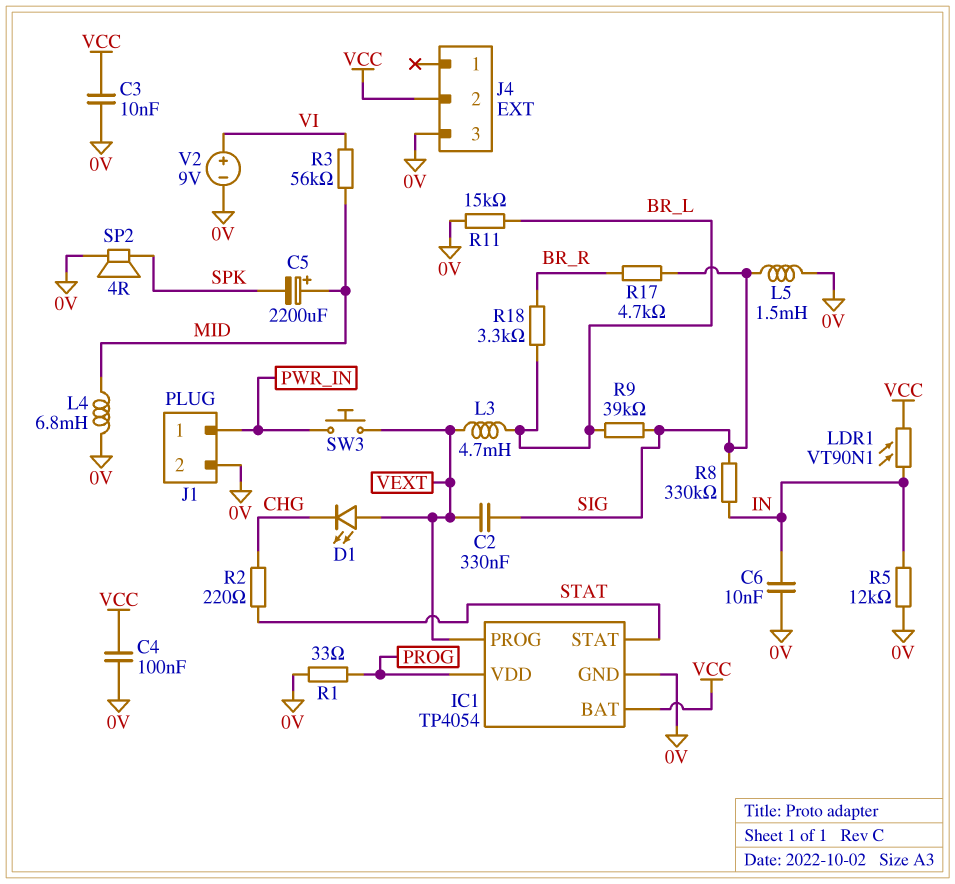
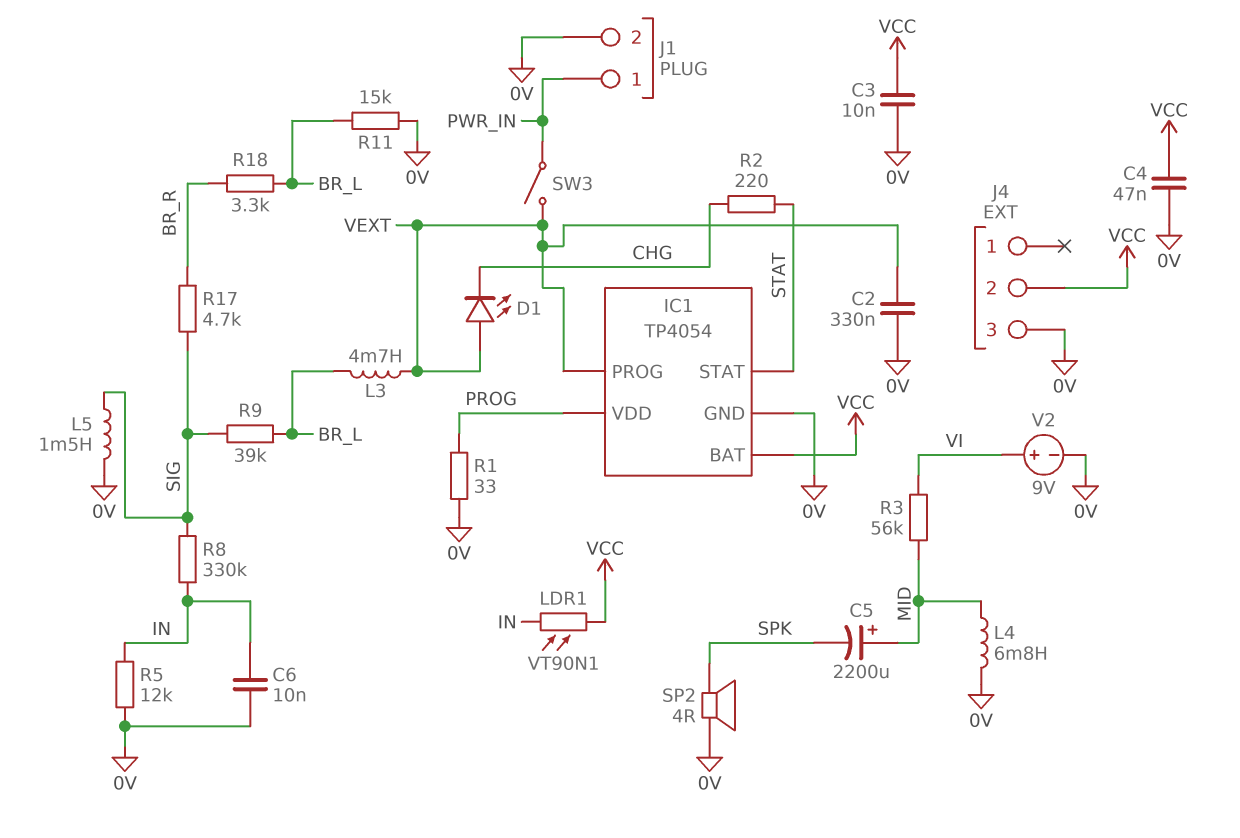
C2: 330nF (SIG, VEXT) -> 330nF (0V, VEXT)
C4: 100nF (0V, VCC) -> 47nF (0V, VCC)
SW3: button (PWR_IN, VEXT) -> switch (PWR_IN, VEXT)

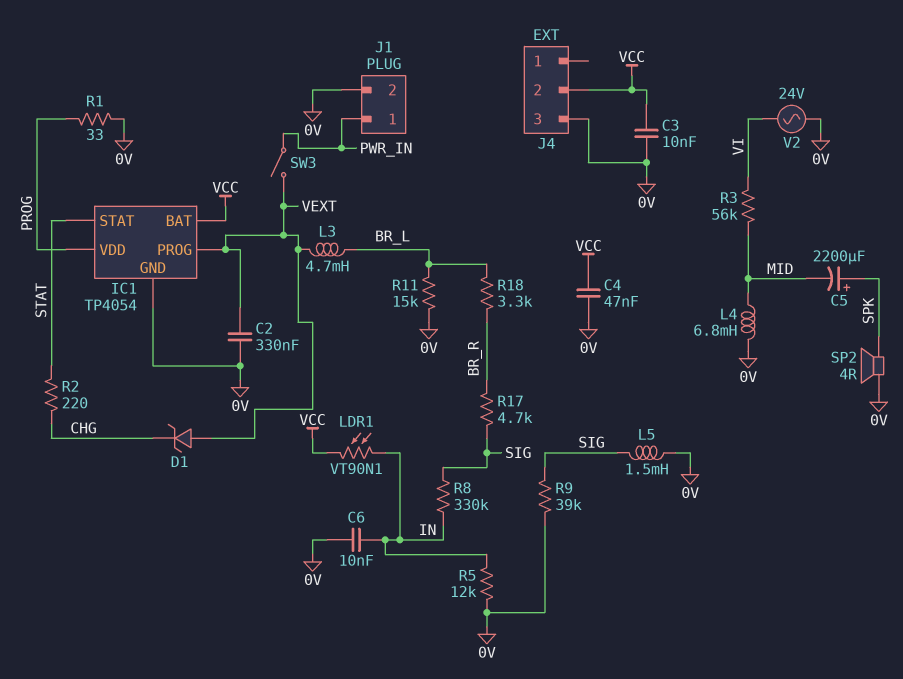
C5: 2200uF (plus MID, minus SPK) -> 2200uF (plus SPK, minus MID)
D1: LED (A VEXT, K CHG) -> zener (A VEXT, K CHG)
R9: 39k (BR_L, SIG) -> 39k (0V, SIG)
V2: 9V (plus VI, minus 0V) -> AC 24V (0V, VI)

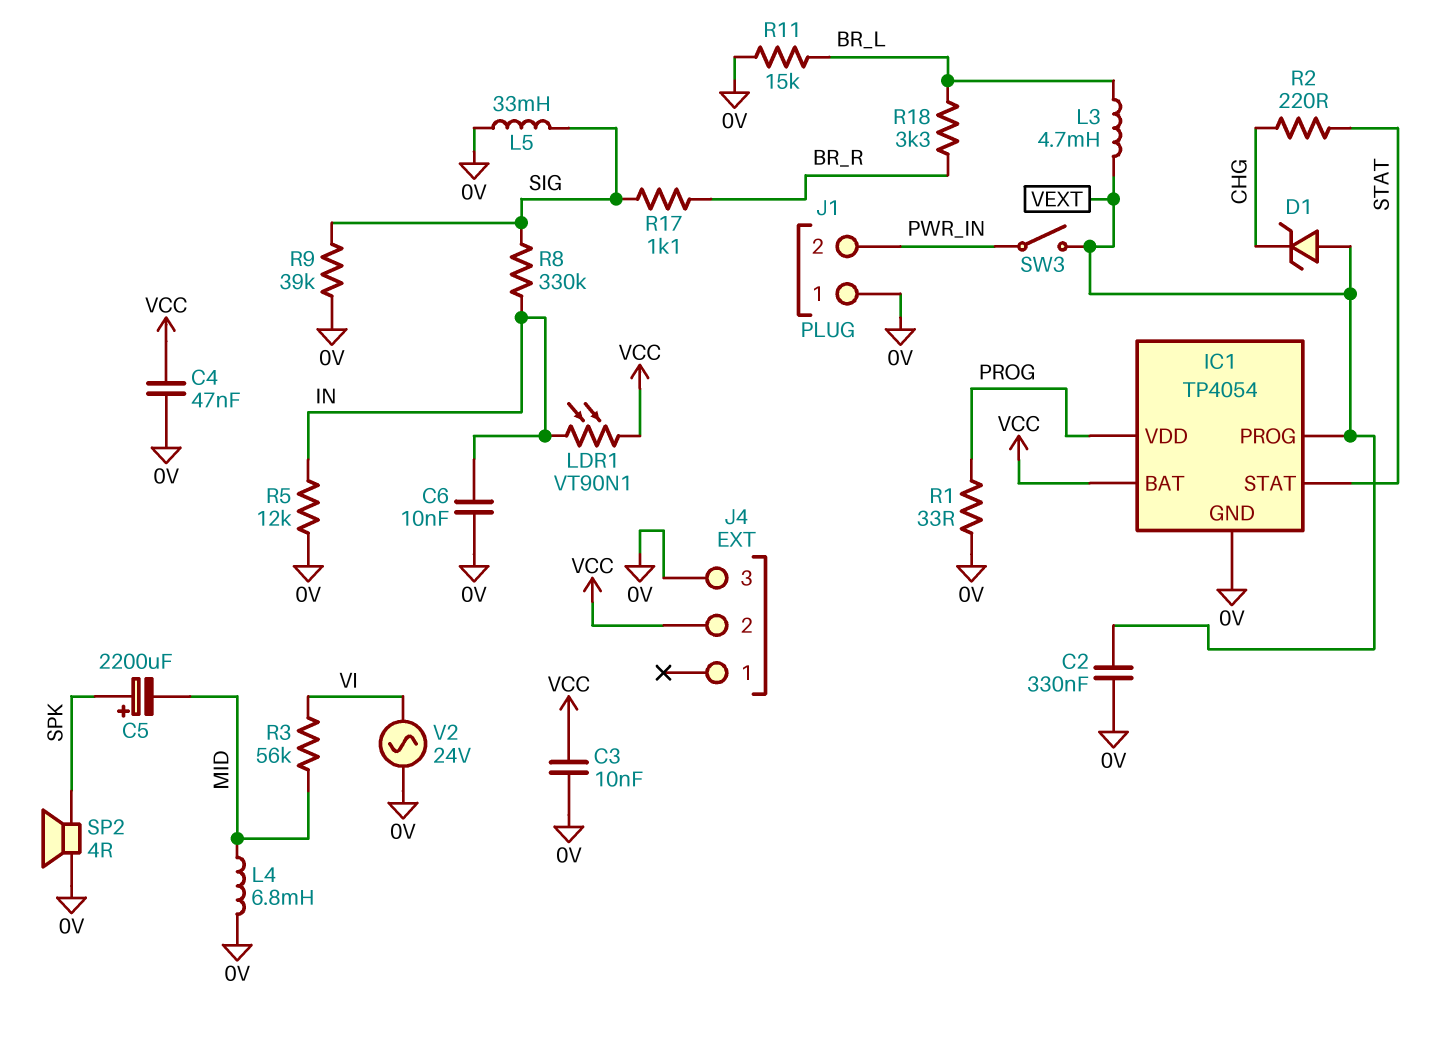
J1 pin 1: PWR_IN -> 0V
J1 pin 2: 0V -> PWR_IN
L5: 1.5mH (0V, SIG) -> 33mH (0V, SIG)
R17: 4.7k (BR_R, SIG) -> 1.1k (BR_R, SIG)

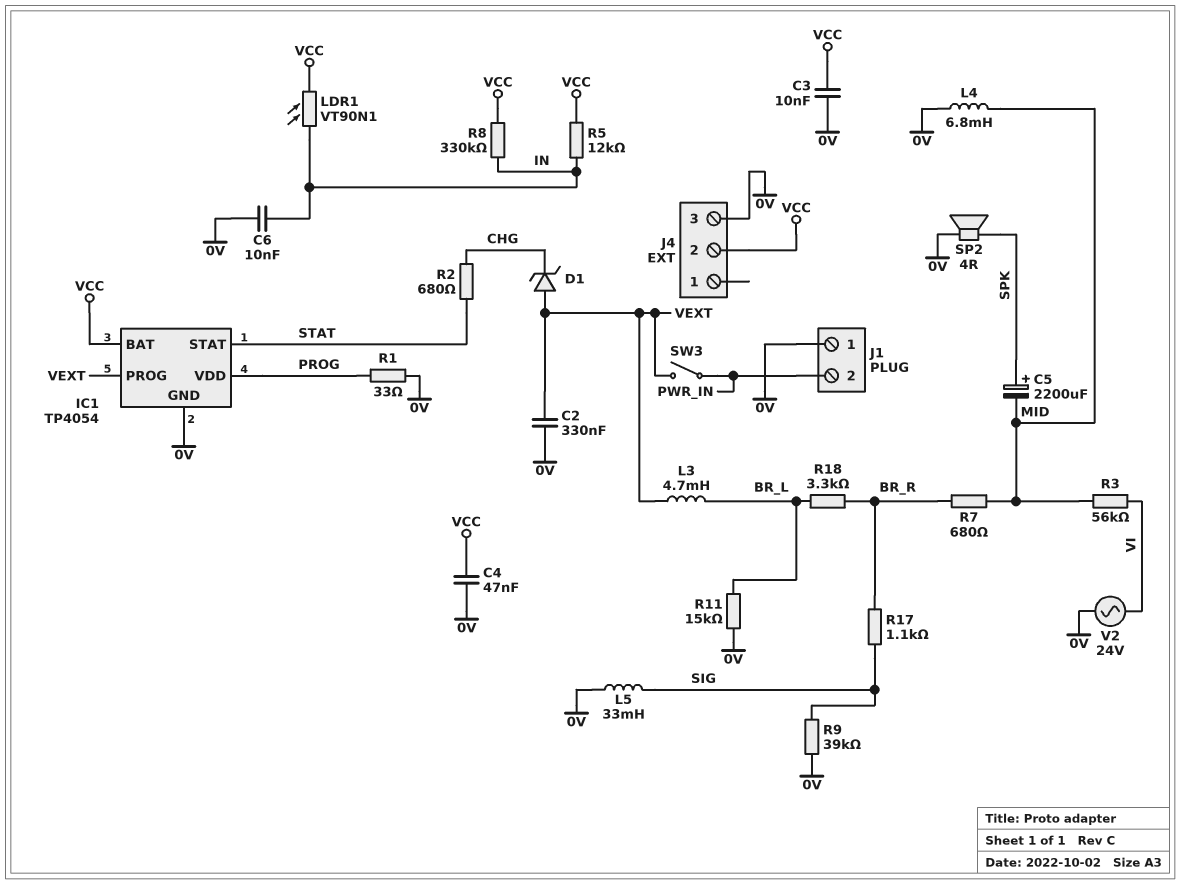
R2: 220 (CHG, STAT) -> 680 (CHG, STAT)
R5: 12k (0V, IN) -> 12k (IN, VCC)
R7: none -> 680 (BR_R, MID)
R8: 330k (IN, SIG) -> 330k (IN, VCC)

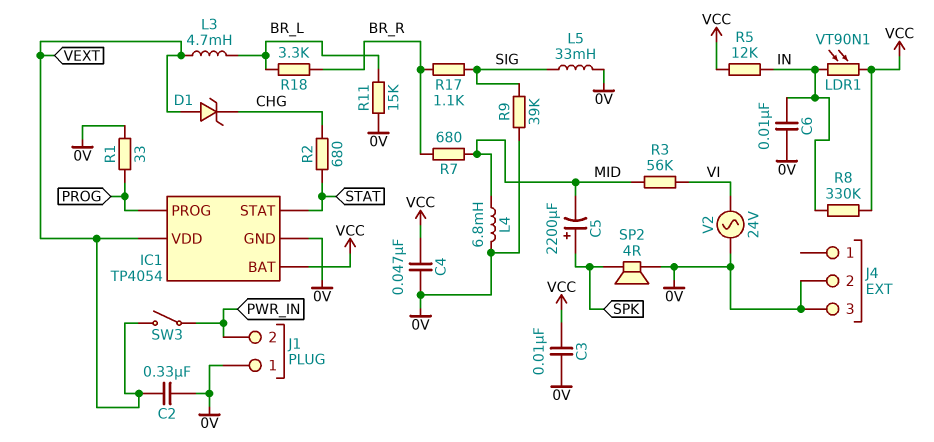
IC1 pin PROG: VEXT -> PROG
IC1 pin VDD: PROG -> VEXT
J4 pin 2: VCC -> 0V

